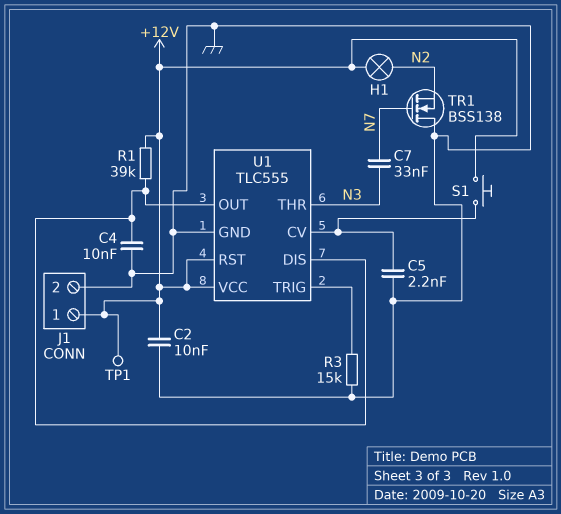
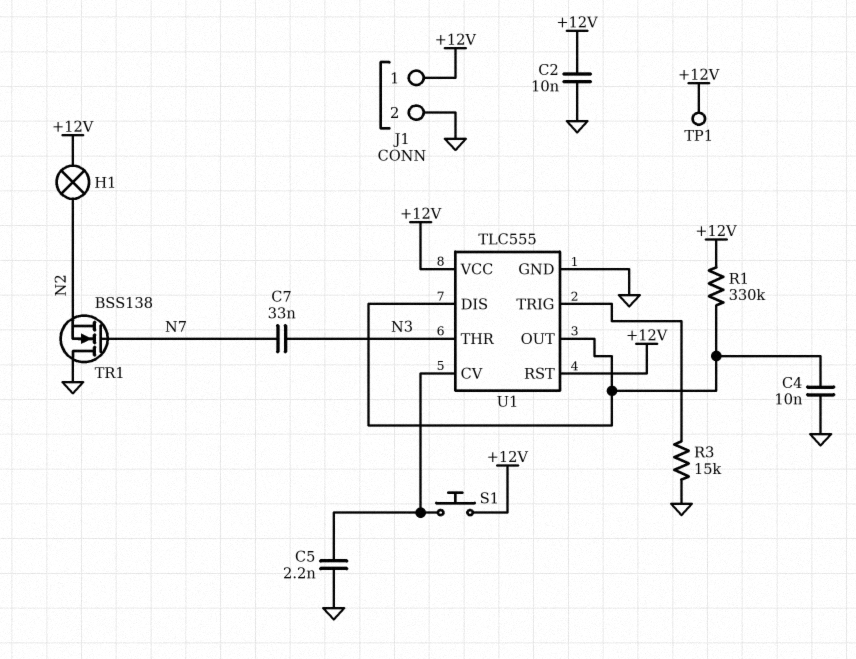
R1: 39k (+12V, U1/DIS) -> 330k (+12V, U1/DIS)

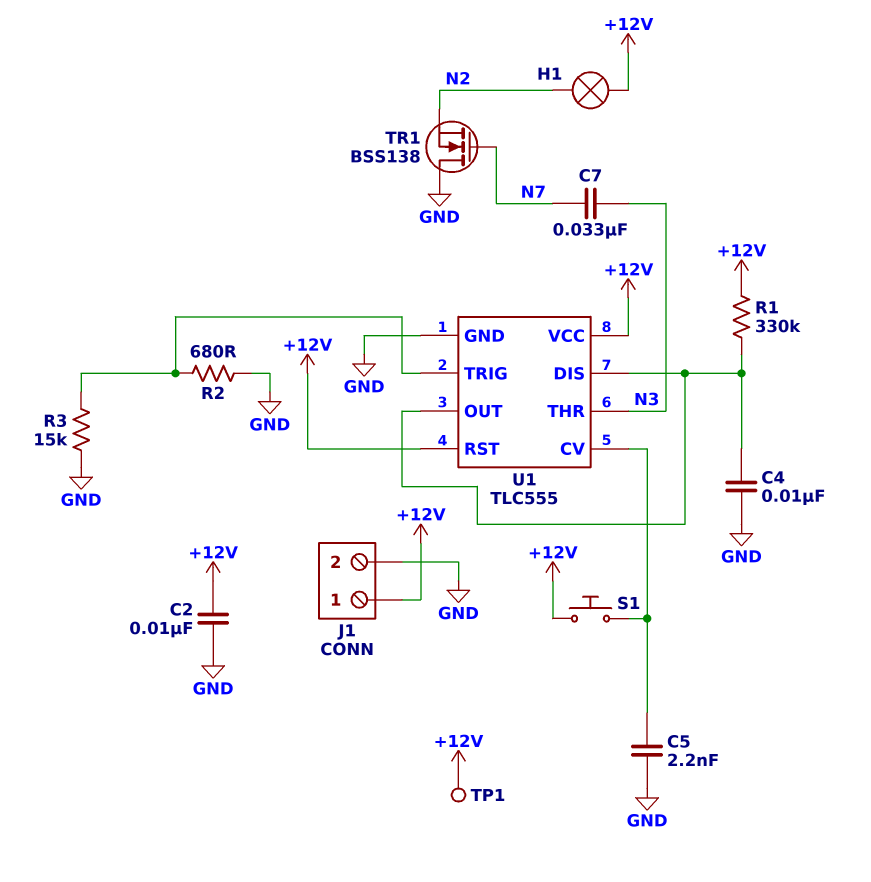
R2: none -> 680 (GND, U1/TRIG)

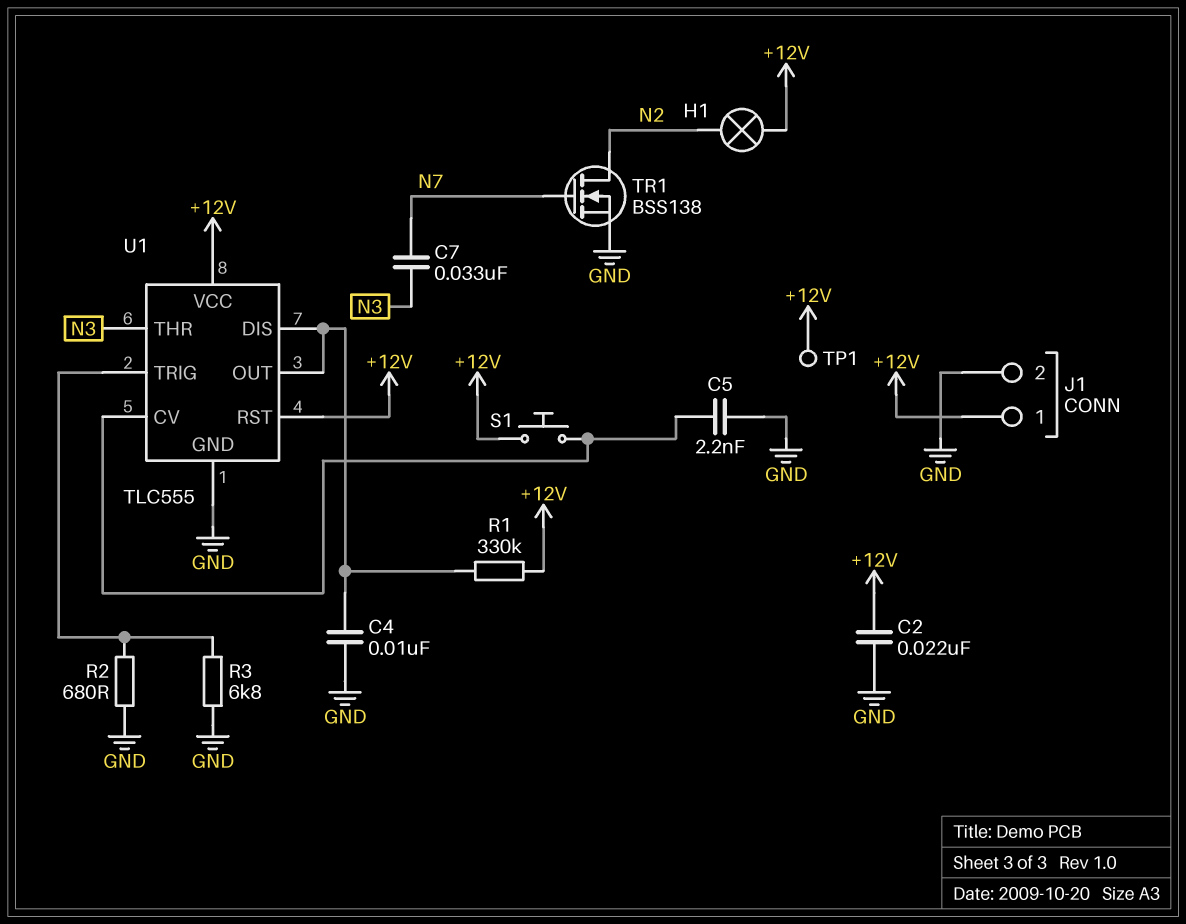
C2: 10nF (+12V, GND) -> 22nF (+12V, GND)
R3: 15k (GND, U1/TRIG) -> 6.8k (GND, U1/TRIG)
TR1: NMOS BSS138 (G N7, D GND, S N2) -> NMOS BSS138 (G N7, D N2, S GND)

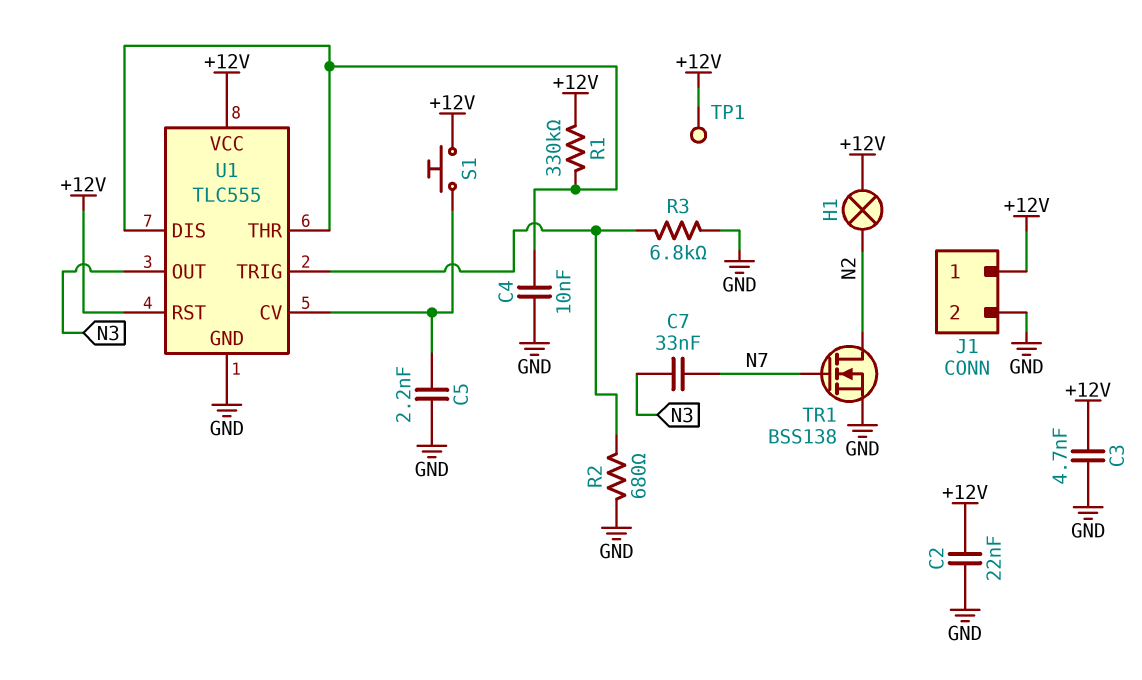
C3: none -> 4.7nF (+12V, GND)
U1 pin OUT: U1/DIS -> N3
U1 pin THR: N3 -> U1/DIS

